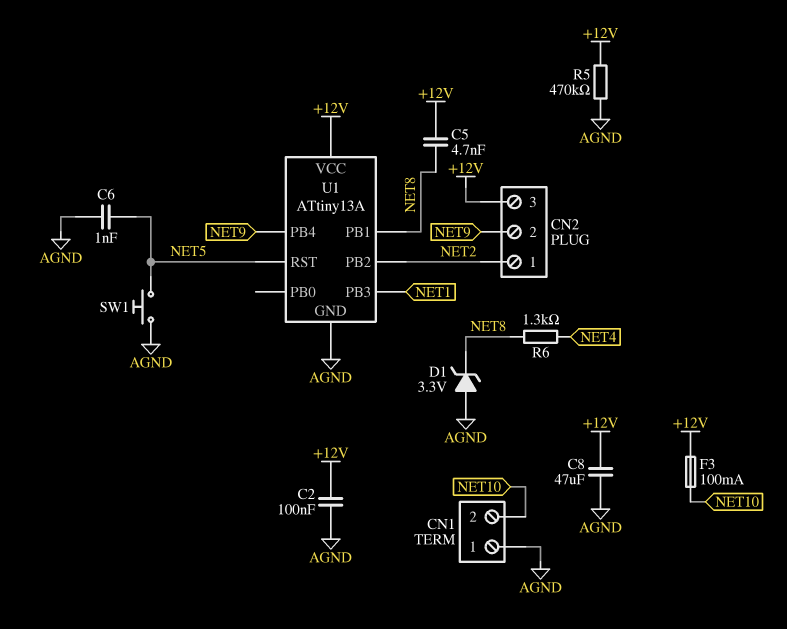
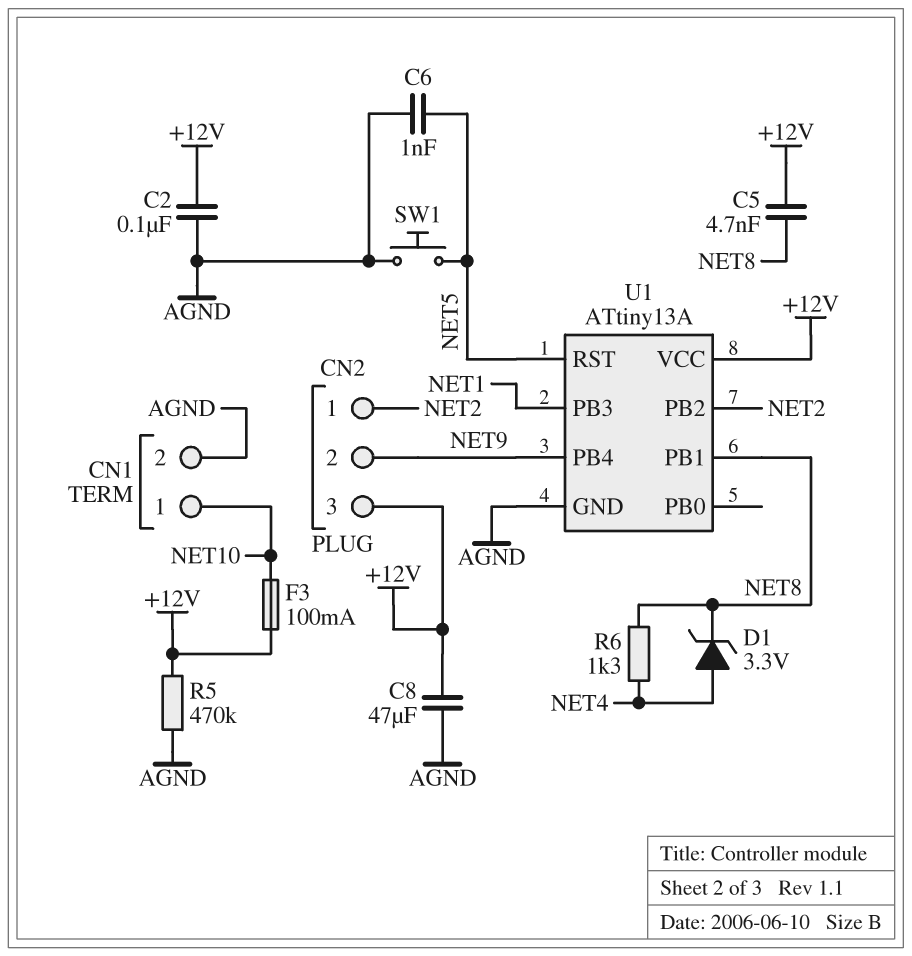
CN1 pin 1: AGND -> NET10
CN1 pin 2: NET10 -> AGND
D1: zener 3.3V (A AGND, K NET8) -> zener 3.3V (A NET4, K NET8)

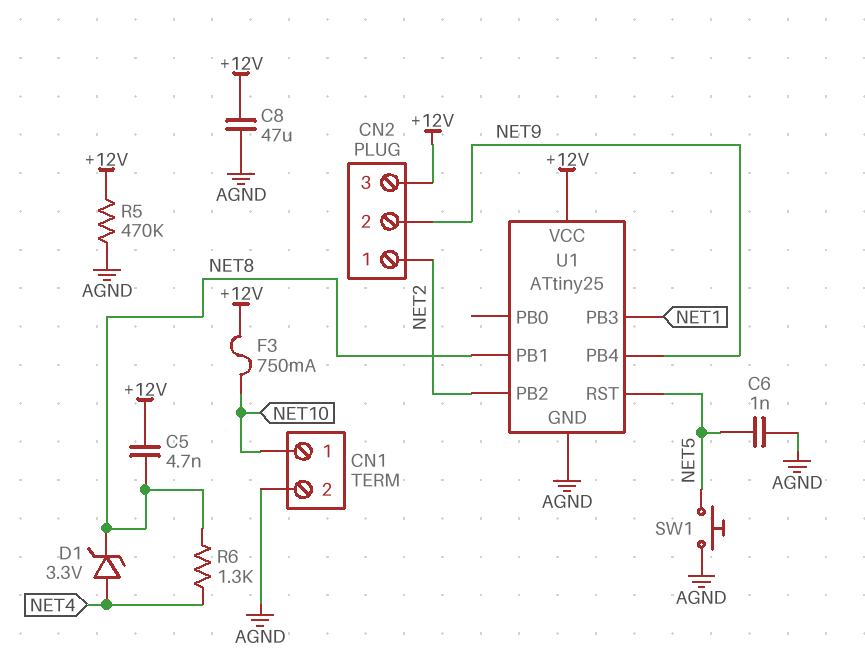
C2: 100nF (+12V, AGND) -> none
F3: 100mA (+12V, NET10) -> 750mA (+12V, NET10)
U1: ATtiny13A -> ATtiny25

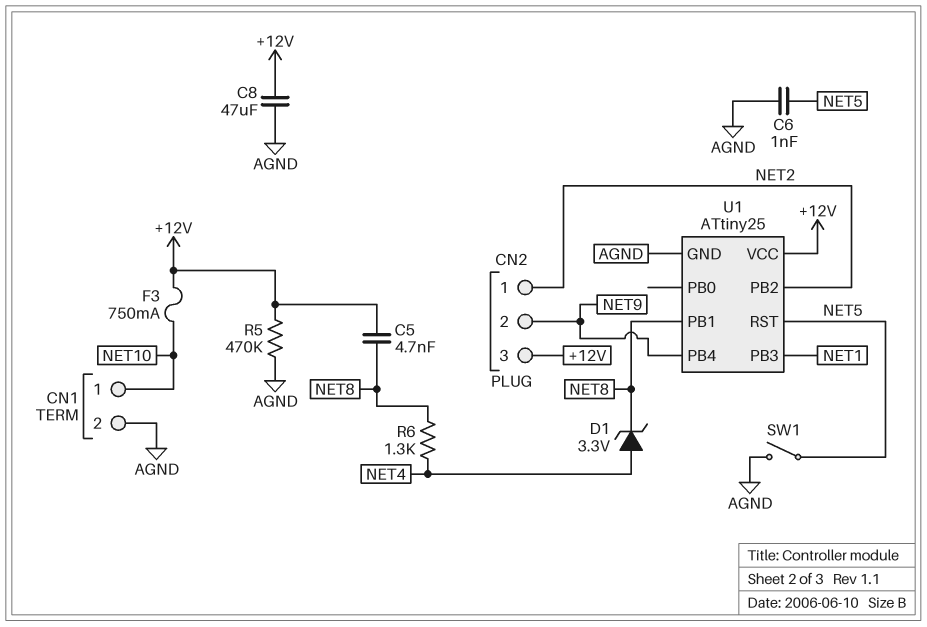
SW1: button (AGND, NET5) -> switch (AGND, NET5)

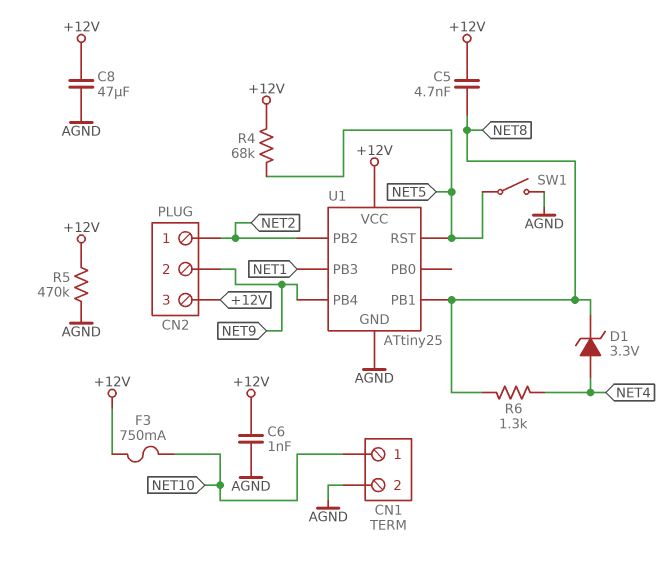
C6: 1nF (AGND, NET5) -> 1nF (+12V, AGND)
R4: none -> 68k (+12V, NET5)

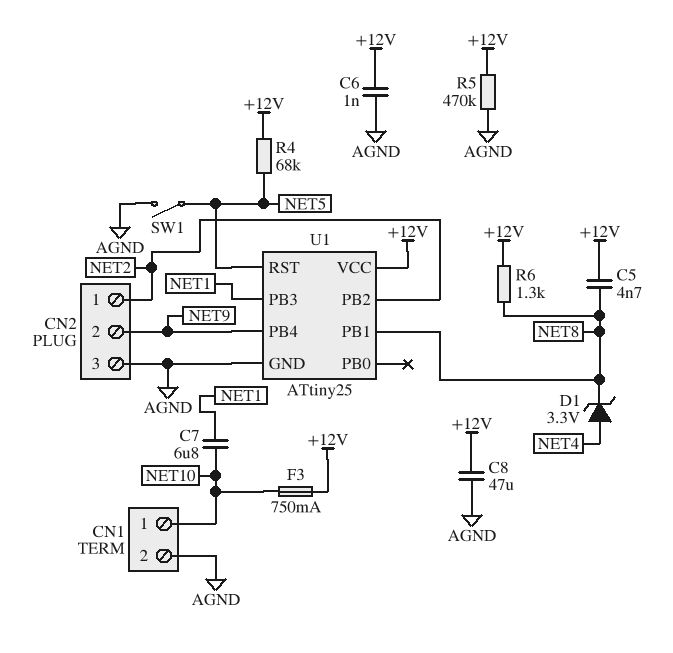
C7: none -> 6.8uF (NET1, NET10)
CN2 pin 3: +12V -> AGND
R6: 1.3k (NET4, NET8) -> 1.3k (+12V, NET8)

